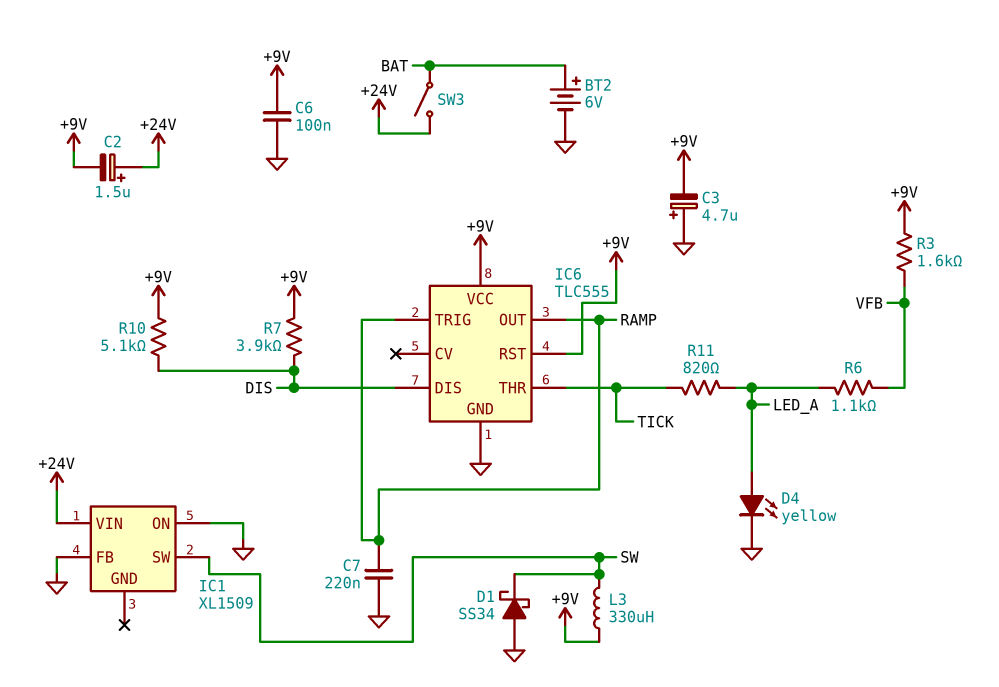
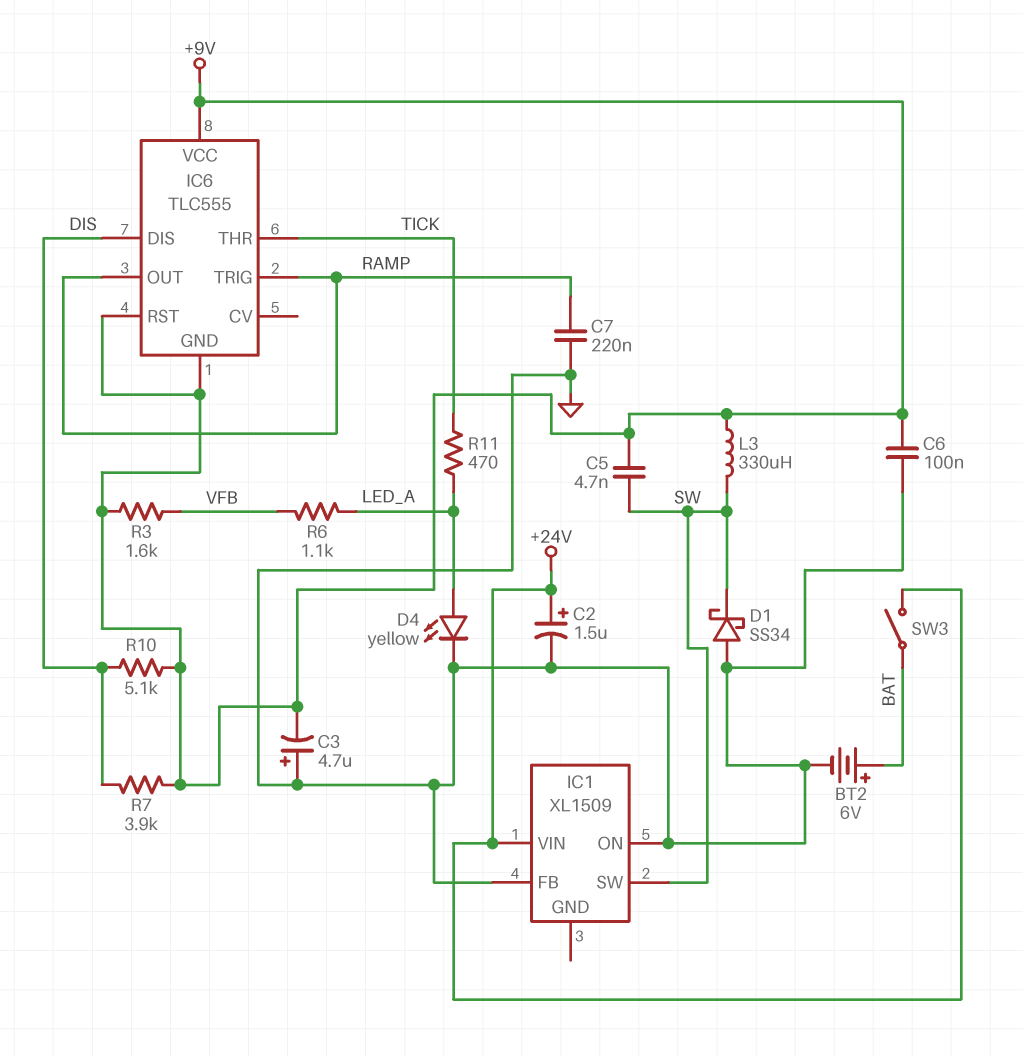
C2: 1.5uF (plus +24V, minus +9V) -> 1.5uF (plus +24V, minus GND)
C5: none -> 4.7nF (+9V, SW)
IC6 pin GND: GND -> +9V
R11: 820 (LED_A, TICK) -> 470 (LED_A, TICK)

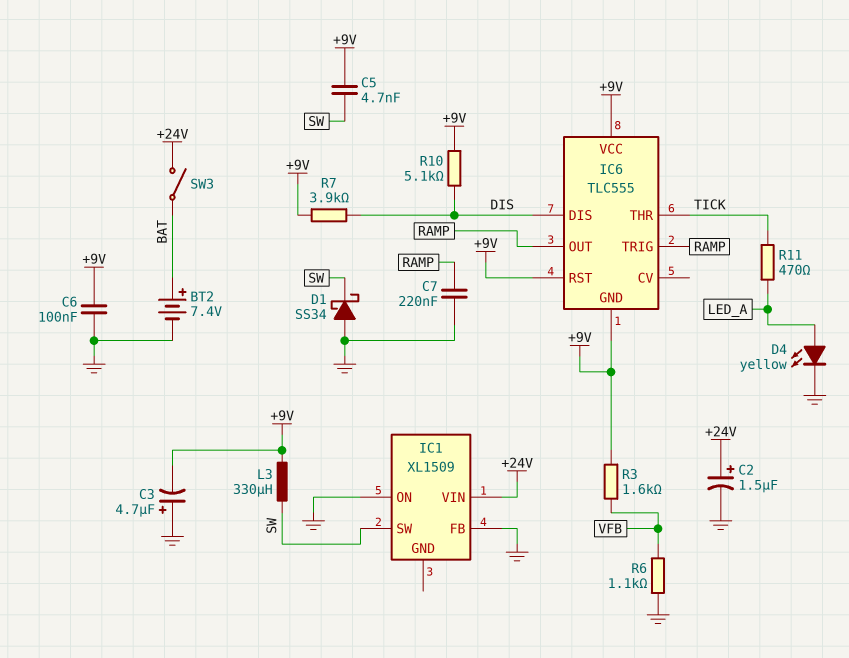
BT2: 6V (plus BAT, minus GND) -> 7.4V (plus BAT, minus GND)
R6: 1.1k (LED_A, VFB) -> 1.1k (GND, VFB)

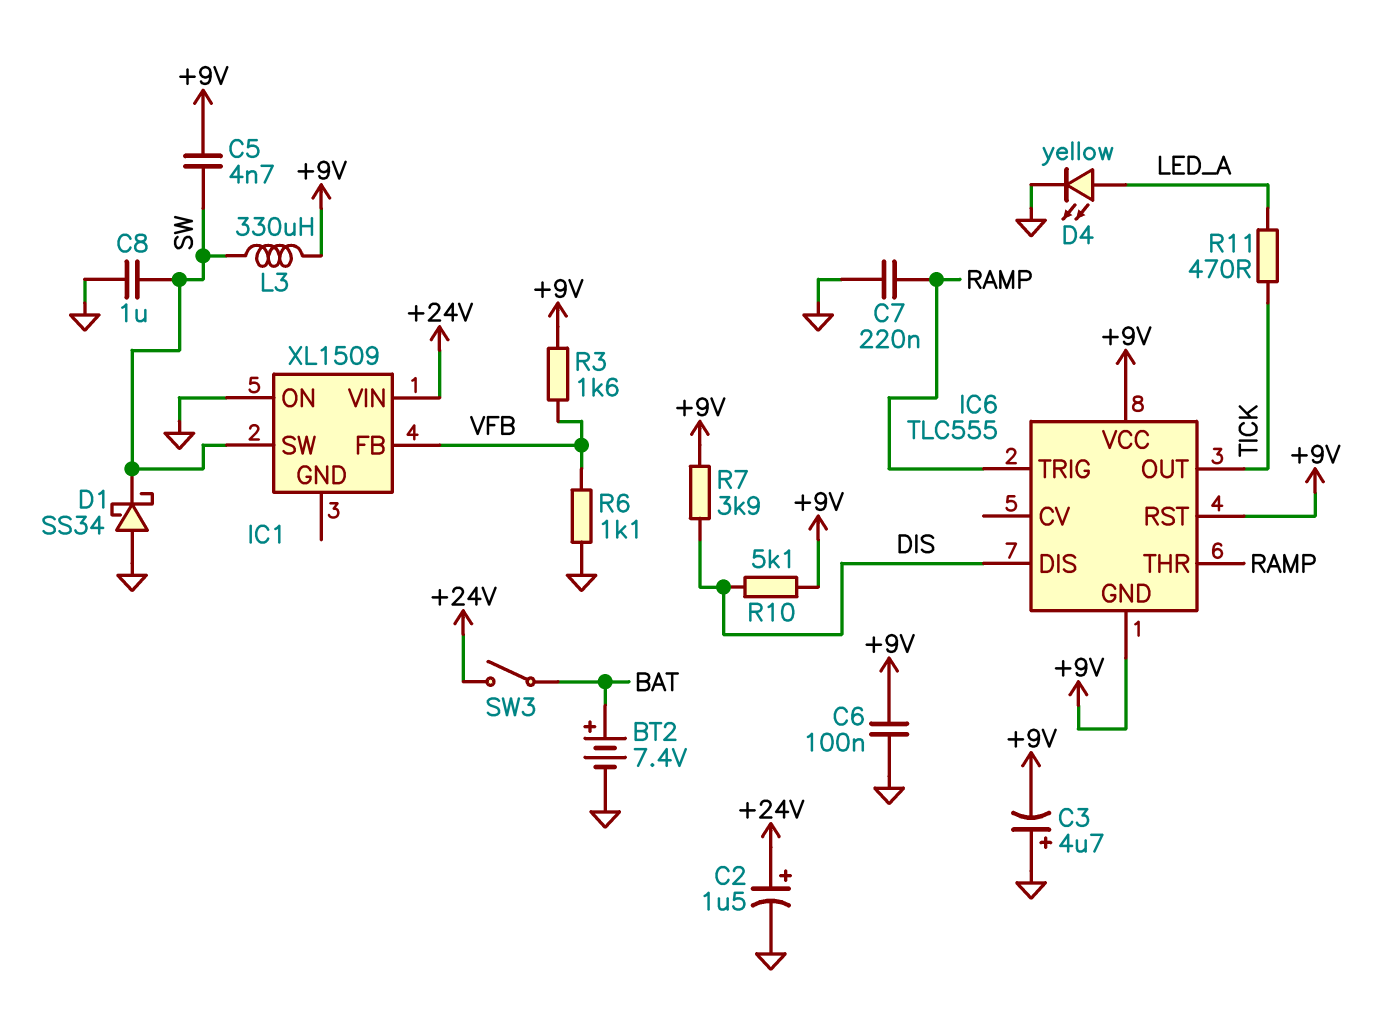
C8: none -> 1uF (GND, SW)
IC1 pin FB: GND -> VFB
IC6 pin OUT: RAMP -> TICK
IC6 pin THR: TICK -> RAMP

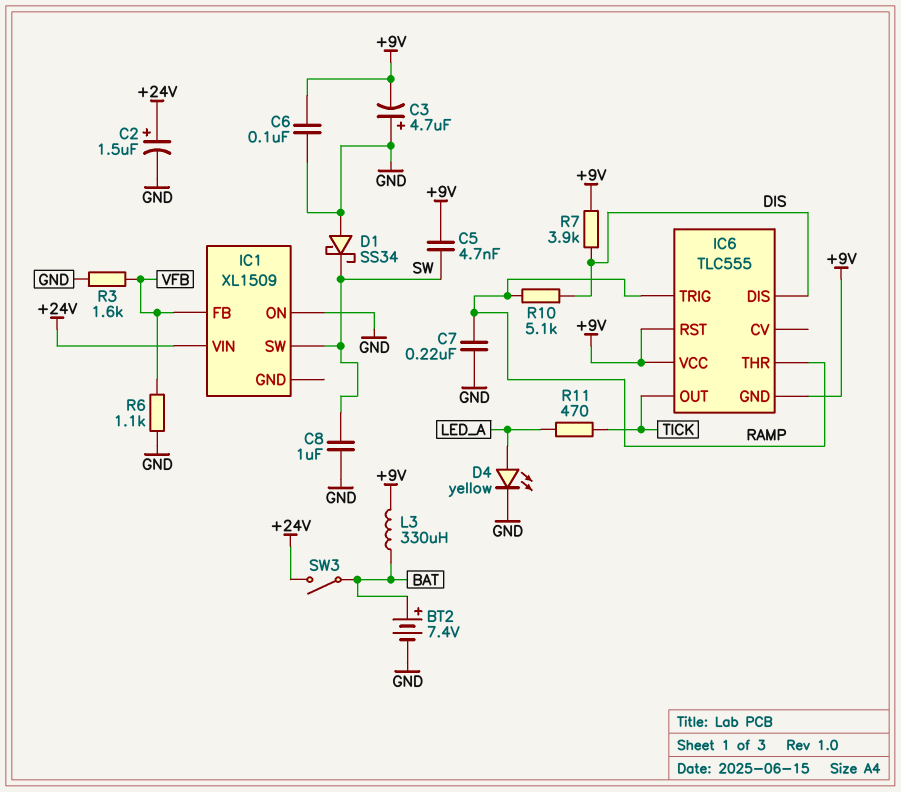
L3: 330uH (+9V, SW) -> 330uH (+9V, BAT)
R3: 1.6k (+9V, VFB) -> 1.6k (GND, VFB)
R10: 5.1k (+9V, DIS) -> 5.1k (DIS, RAMP)

